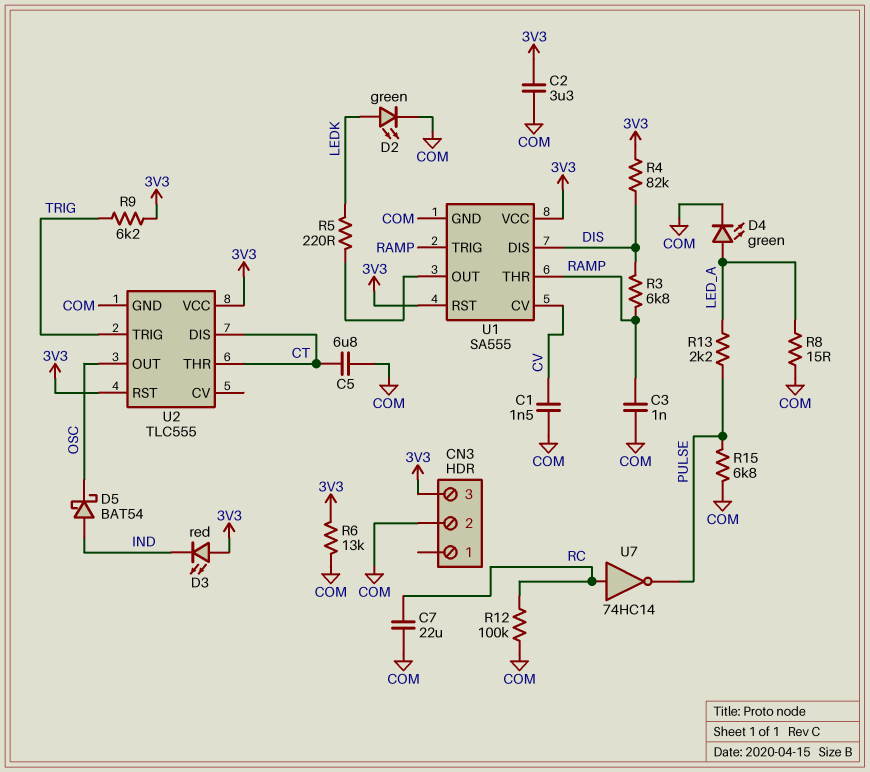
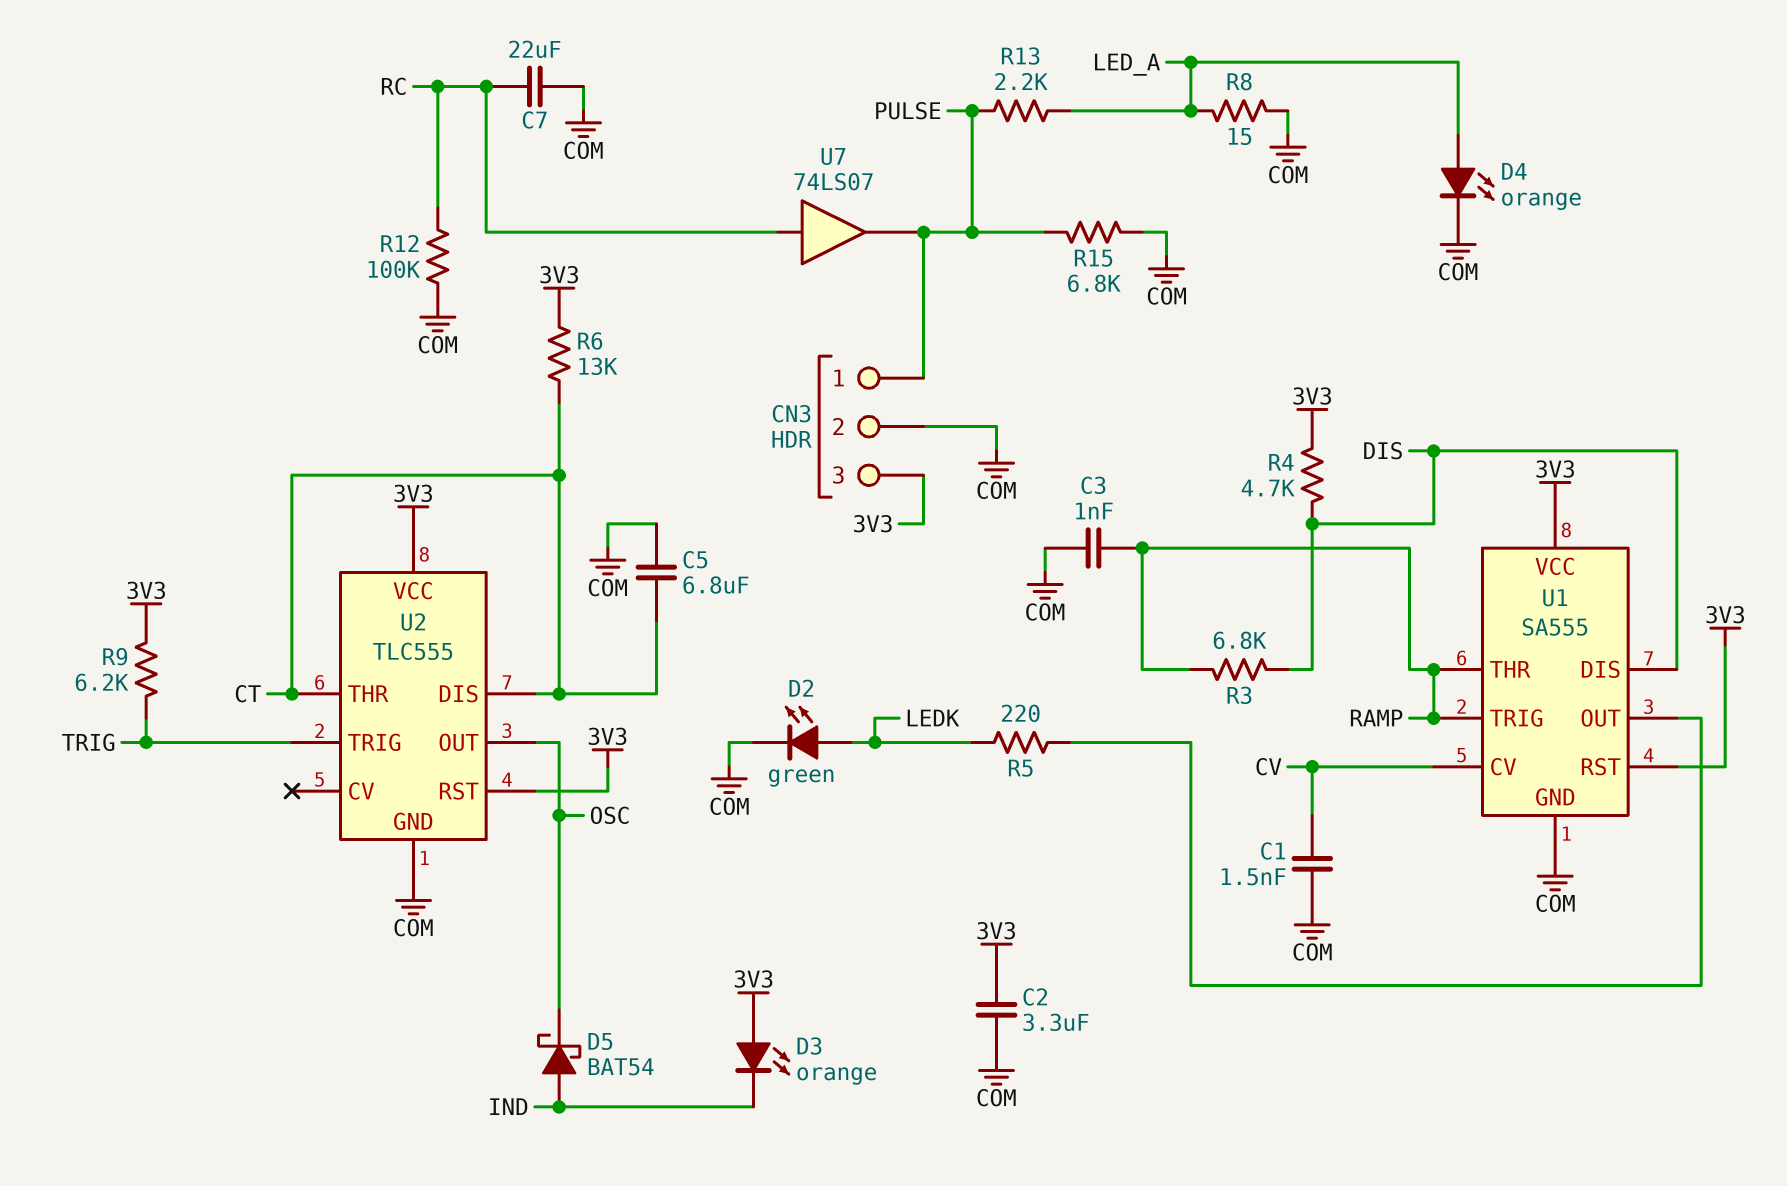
CN3 pin 1: none -> PULSE
D3: LED red (A 3V3, K IND) -> LED orange (A 3V3, K IND)
D4: LED green (A LED_A, K COM) -> LED orange (A LED_A, K COM)
R4: 82k (3V3, DIS) -> 4.7k (3V3, DIS)
R6: 13k (3V3, COM) -> 13k (3V3, CT)
U7: NOT 74HC14 (in RC, out PULSE) -> buffer 74LS07 (in RC, out PULSE)

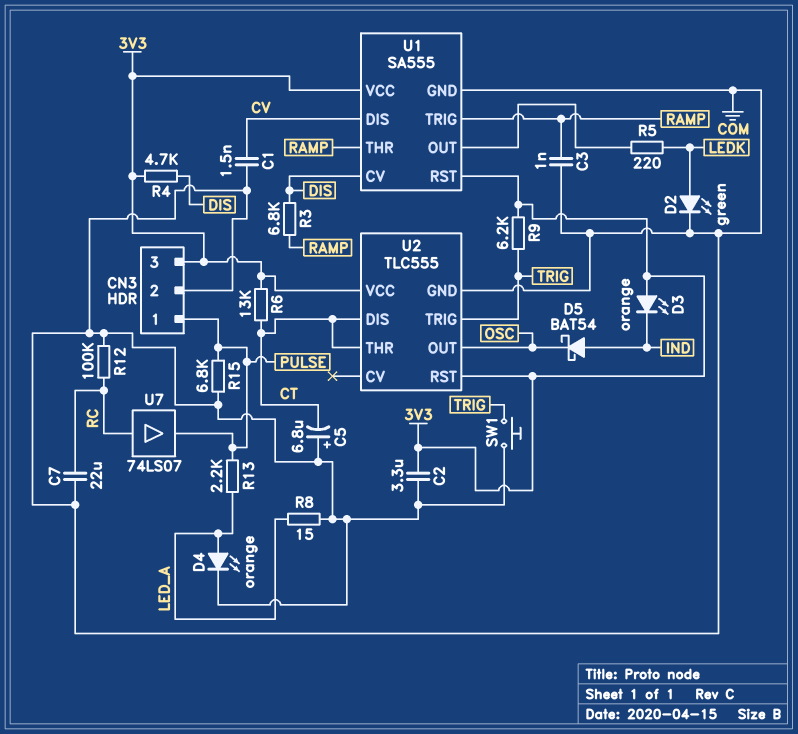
C5: 6.8uF (COM, CT) -> 6.8uF (plus COM, minus CT)
SW1: none -> button (COM, TRIG)
U1 pin CV: CV -> DIS
U1 pin DIS: DIS -> CV

